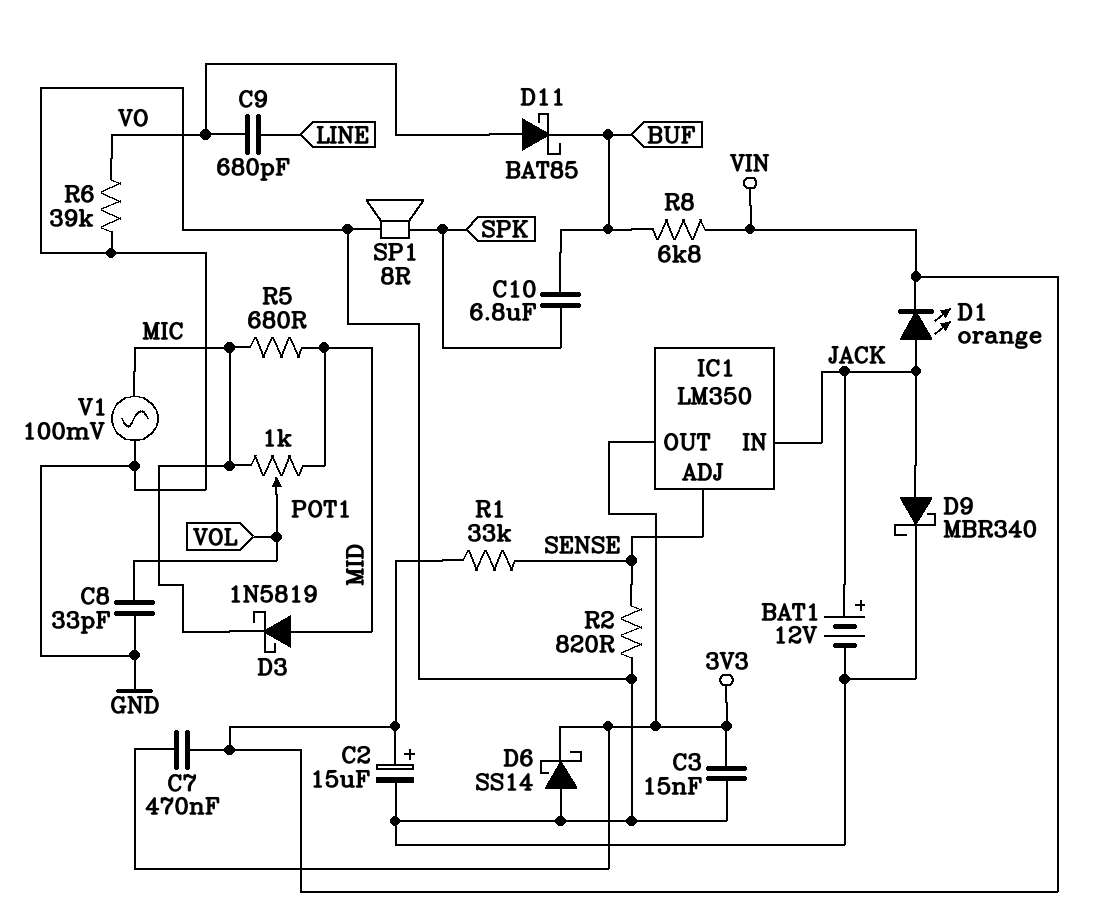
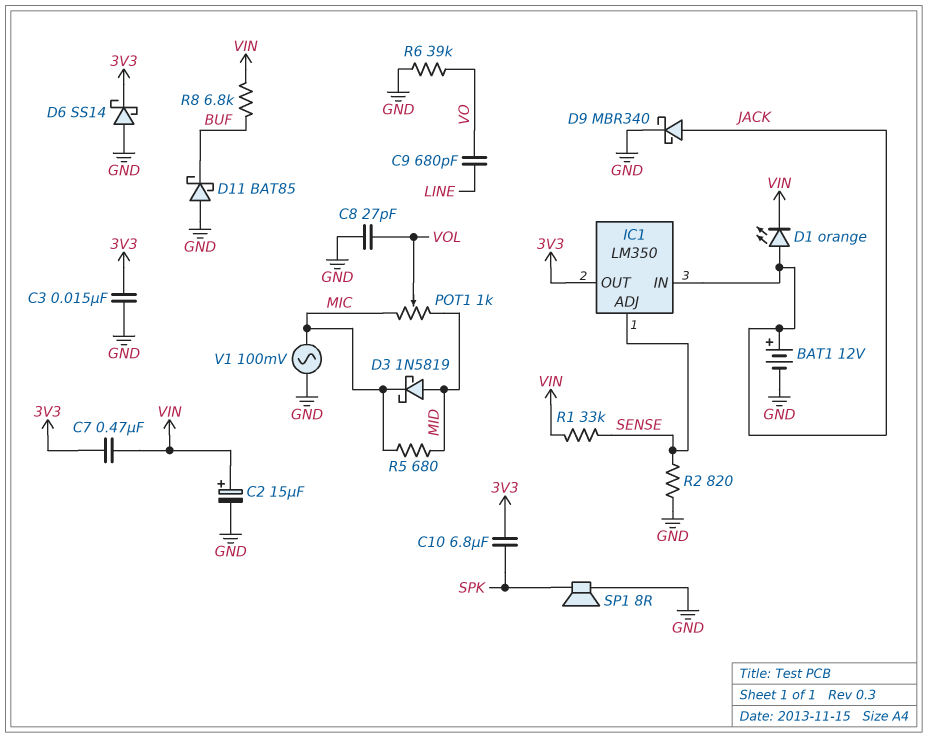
C8: 33pF (GND, VOL) -> 27pF (GND, VOL)
C10: 6.8uF (BUF, SPK) -> 6.8uF (3V3, SPK)
D11: schottky BAT85 (A VO, K BUF) -> schottky BAT85 (A GND, K BUF)

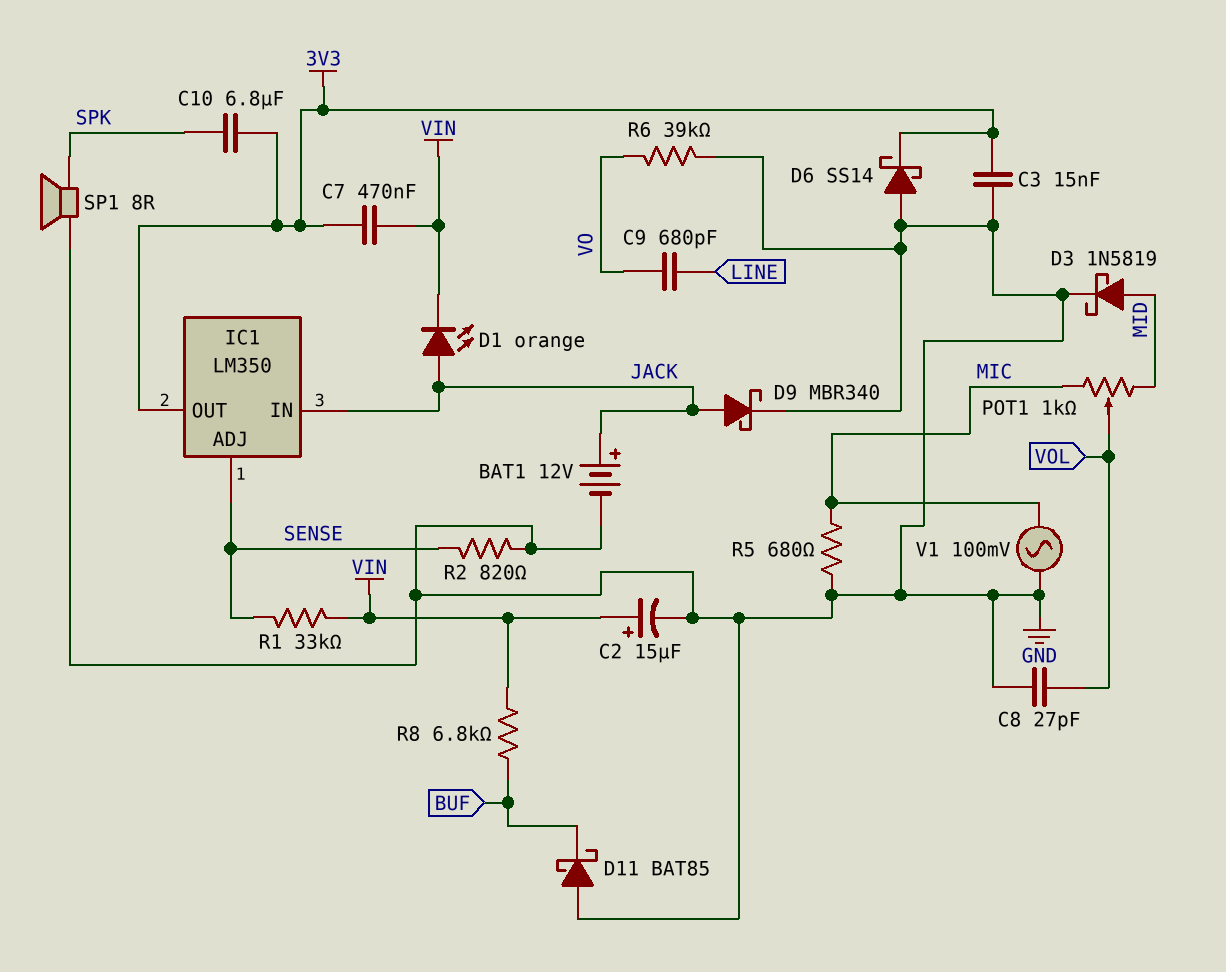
D3: schottky 1N5819 (A MID, K MIC) -> schottky 1N5819 (A MID, K GND)
R5: 680 (MIC, MID) -> 680 (GND, MIC)

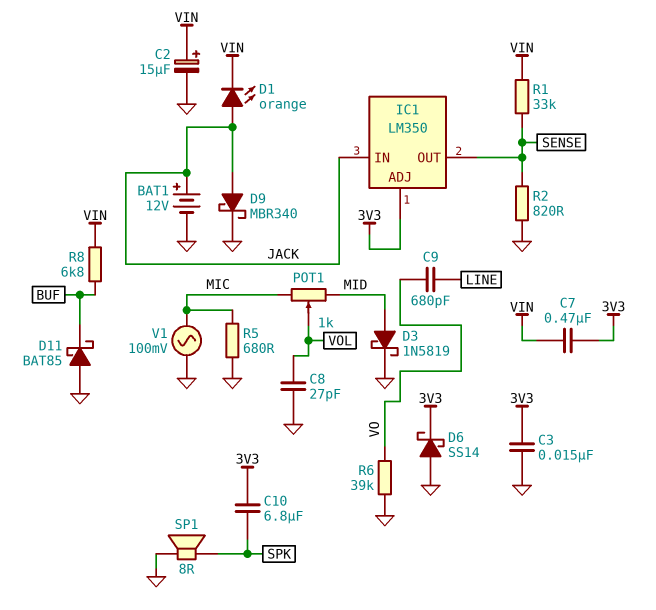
IC1 pin ADJ: SENSE -> 3V3
IC1 pin OUT: 3V3 -> SENSE

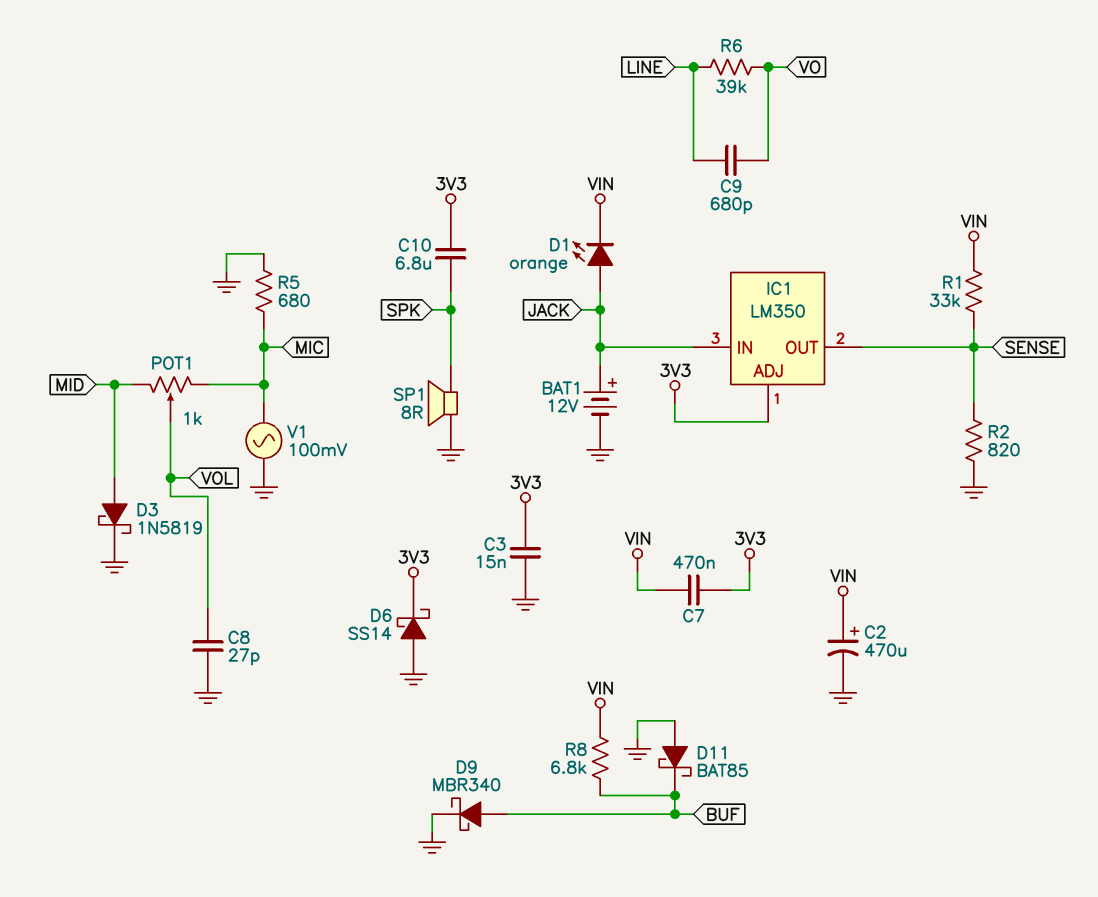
C2: 15uF (plus VIN, minus GND) -> 470uF (plus VIN, minus GND)
D9: schottky MBR340 (A JACK, K GND) -> schottky MBR340 (A BUF, K GND)
R6: 39k (GND, VO) -> 39k (LINE, VO)

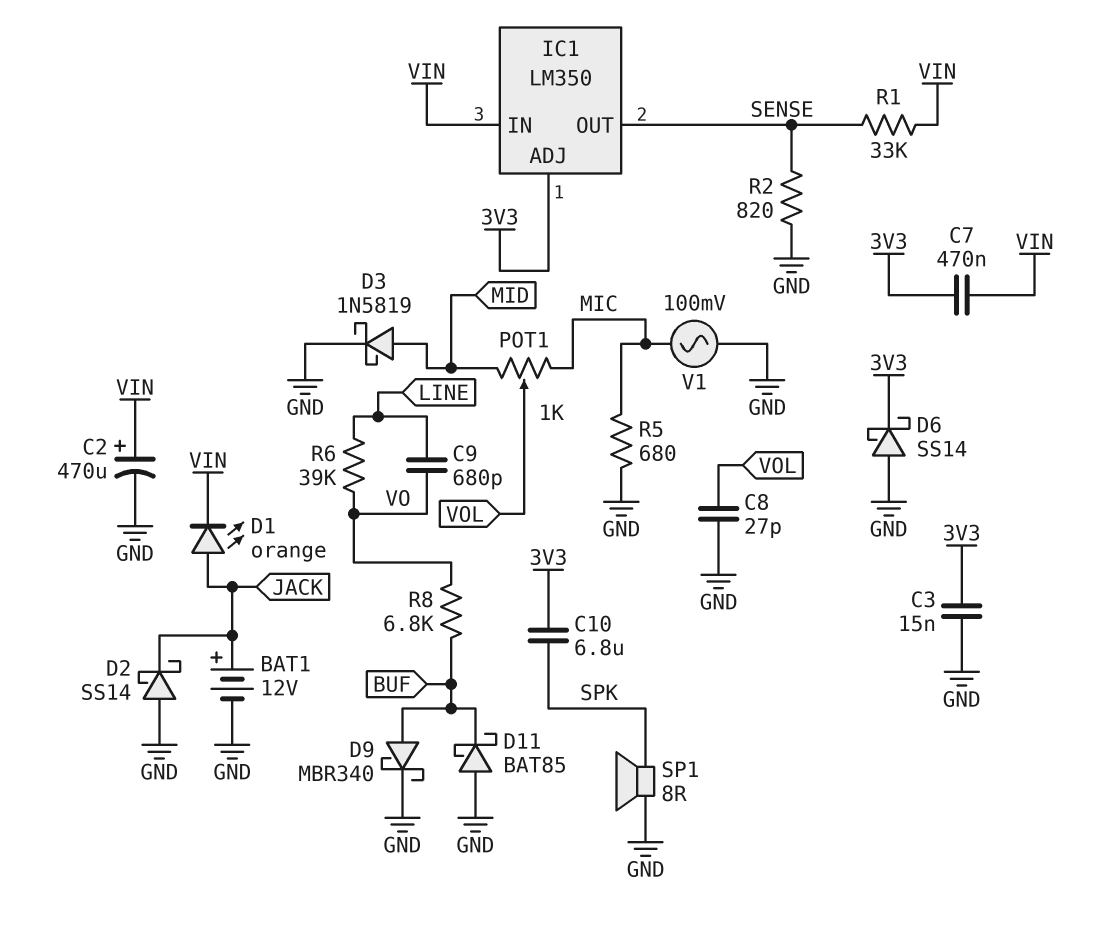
D2: none -> schottky SS14 (A GND, K JACK)
IC1 pin IN: JACK -> VIN
R8: 6.8k (BUF, VIN) -> 6.8k (BUF, VO)

